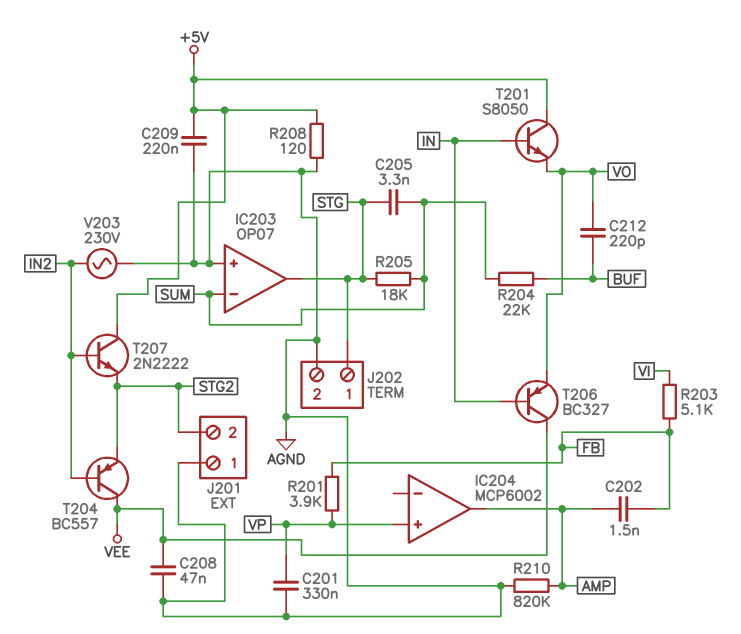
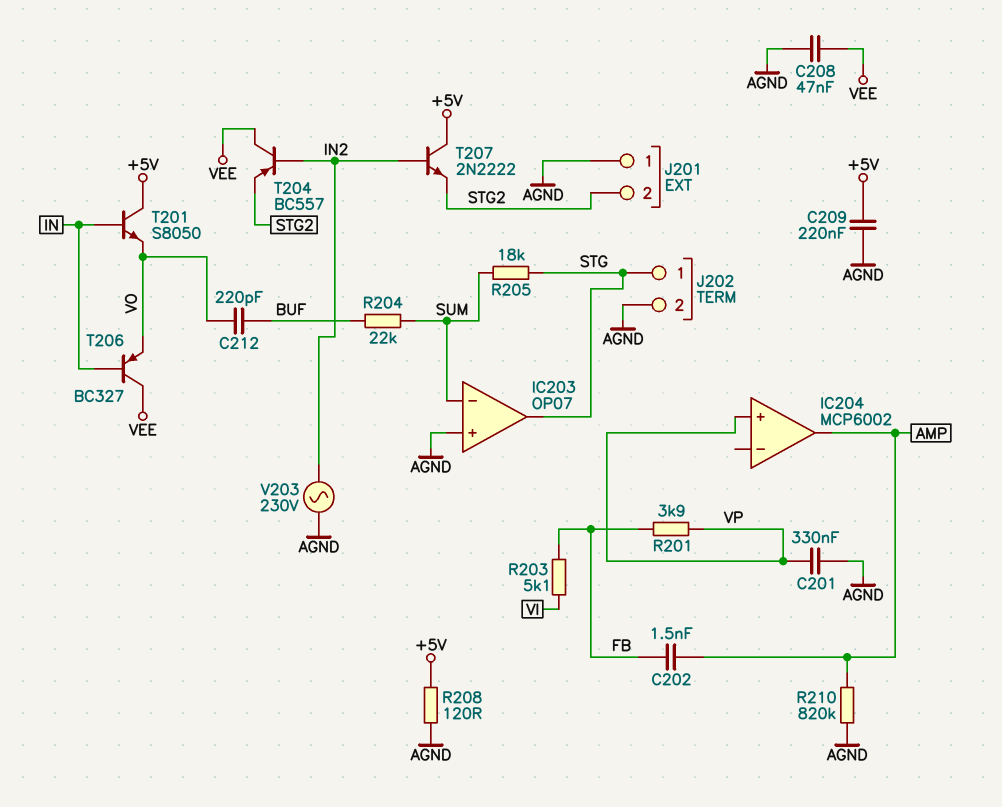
C205: 3.3nF (STG, SUM) -> none

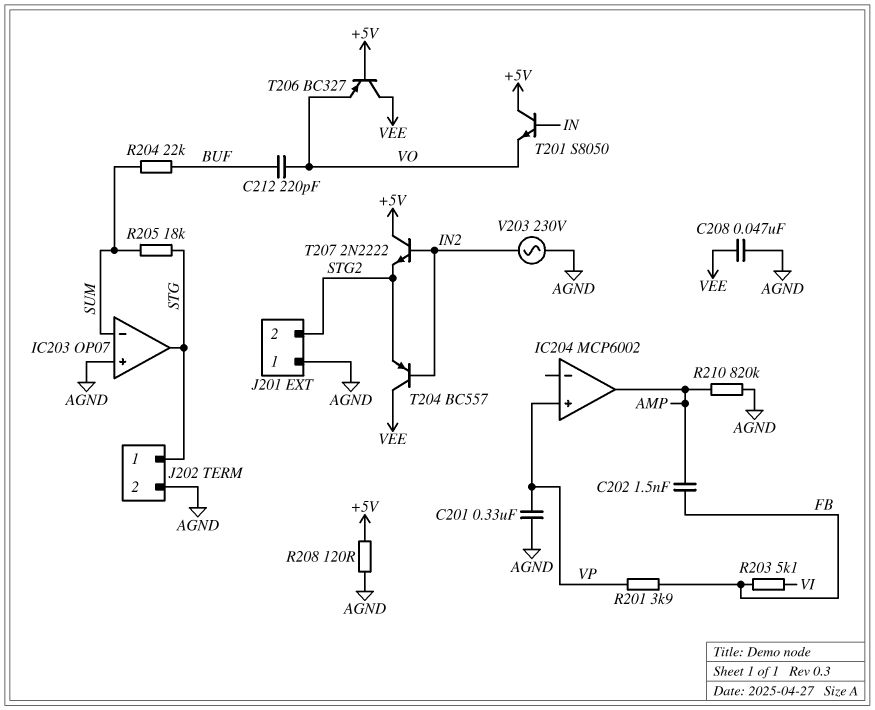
C209: 220nF (+5V, AGND) -> none
T206: PNP BC327 (B IN, C VEE, E VO) -> PNP BC327 (B +5V, C VEE, E VO)

